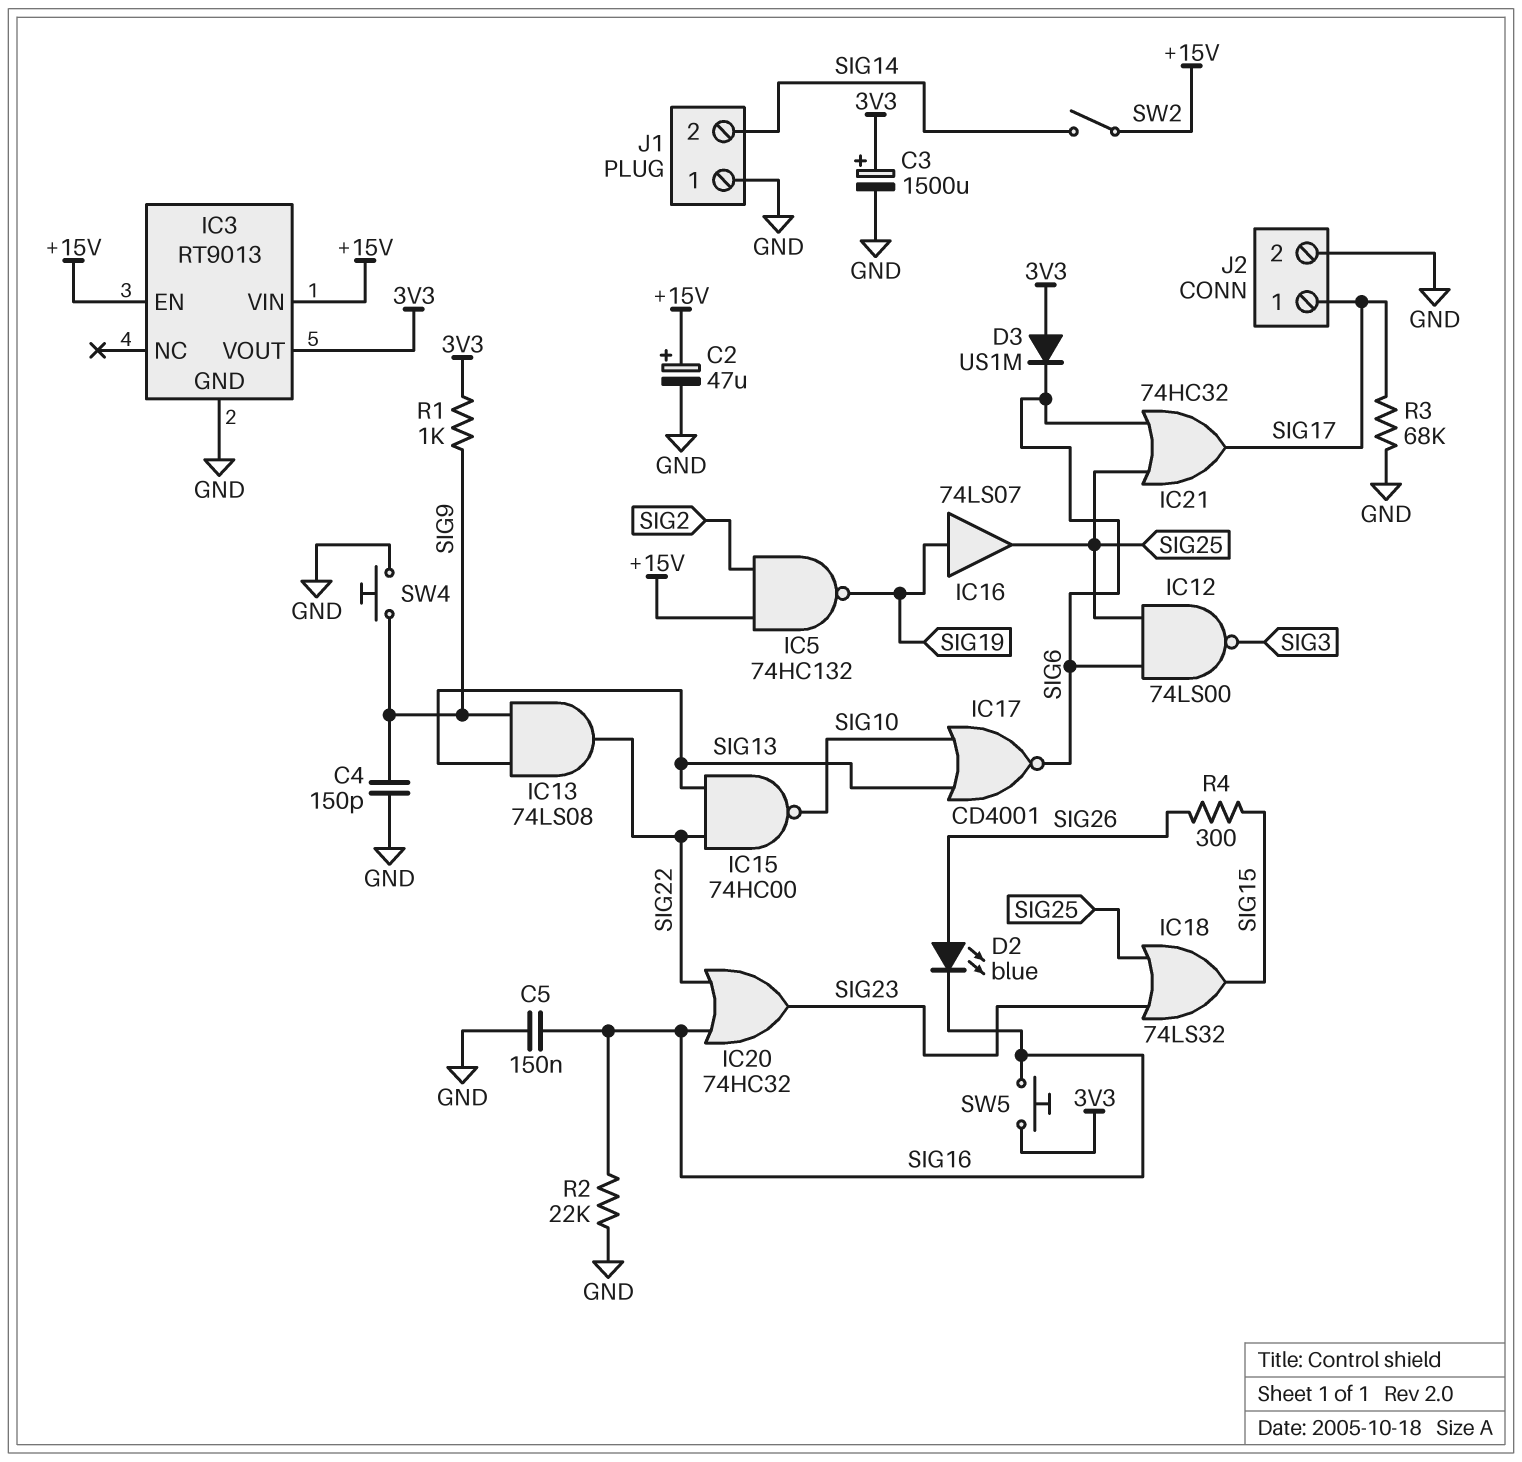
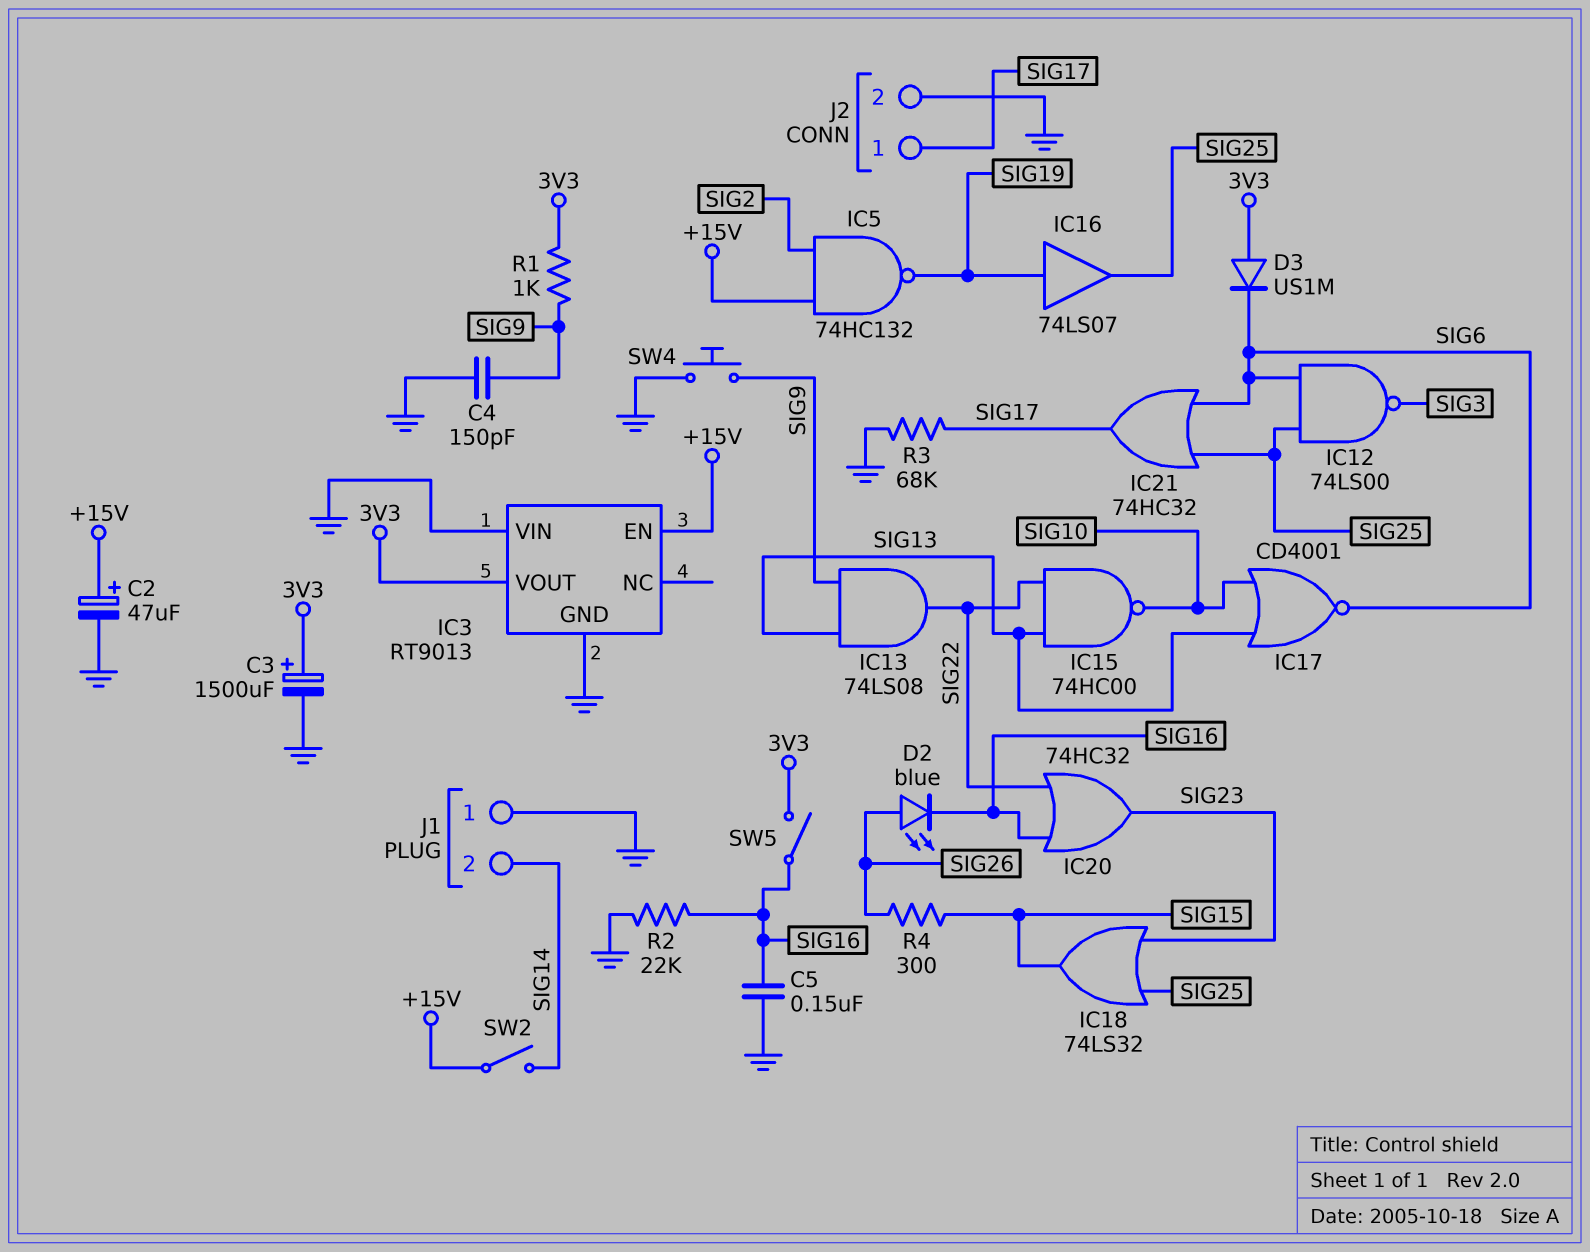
IC3 pin VIN: +15V -> GND
SW5: button (3V3, SIG16) -> switch (3V3, SIG16)

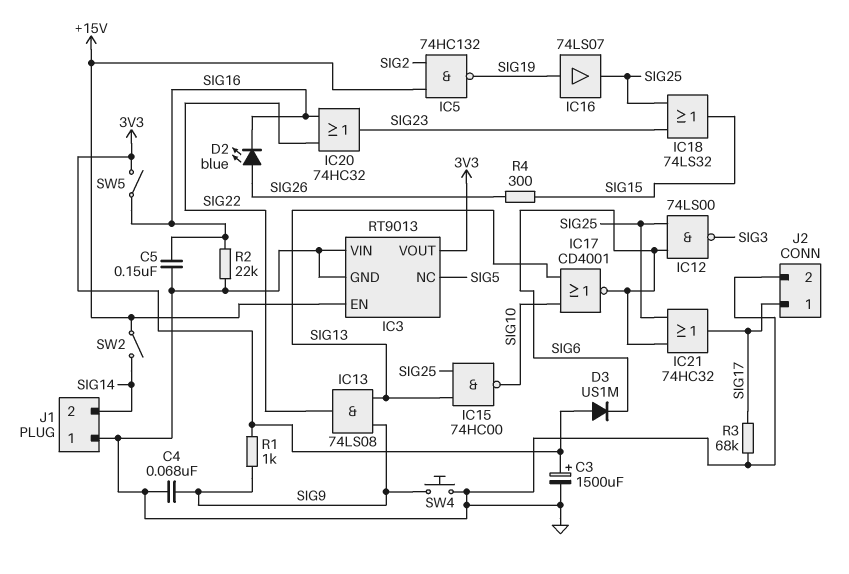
C2: 47uF (plus +15V, minus GND) -> none
C4: 150pF (GND, SIG9) -> 68nF (GND, SIG9)
IC3 pin NC: none -> SIG5
IC15: NAND 74HC00 (in SIG13, in SIG22, out SIG10) -> NAND 74HC00 (in SIG13, in SIG25, out SIG10)

